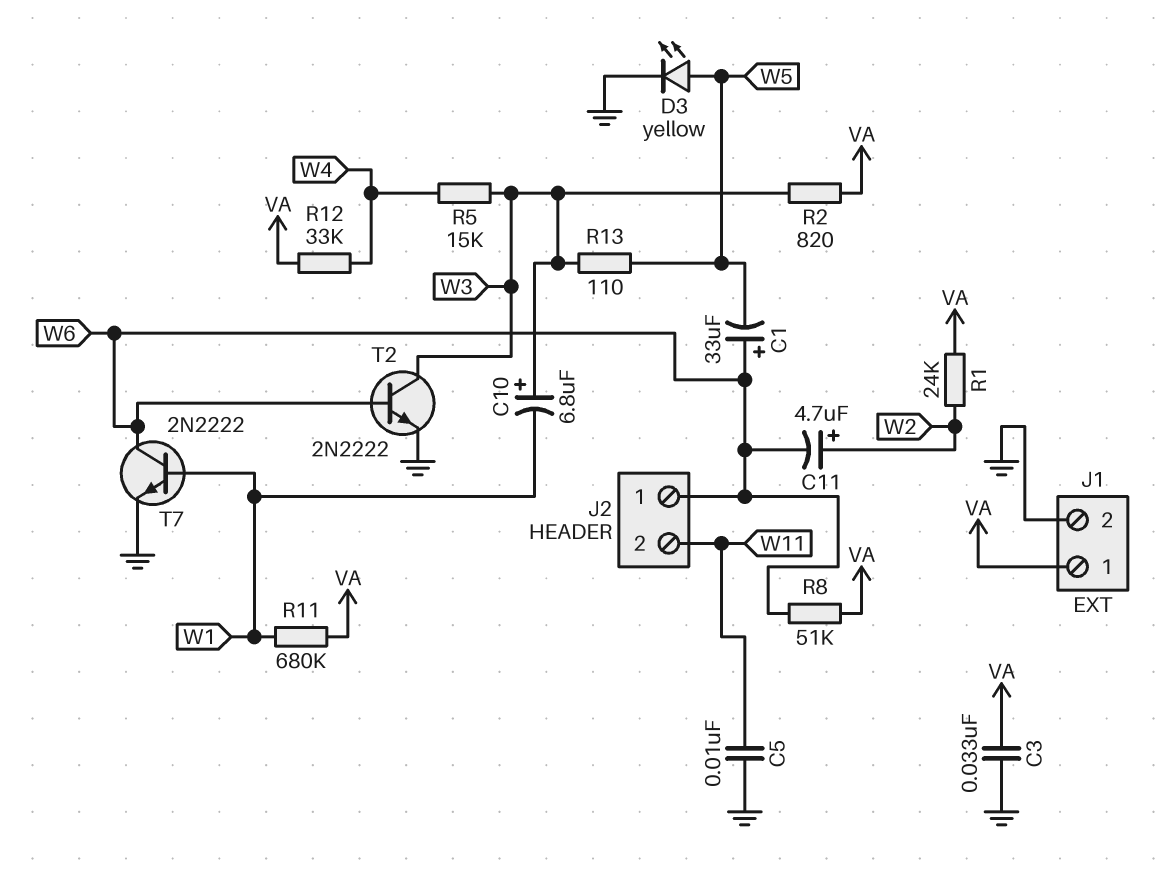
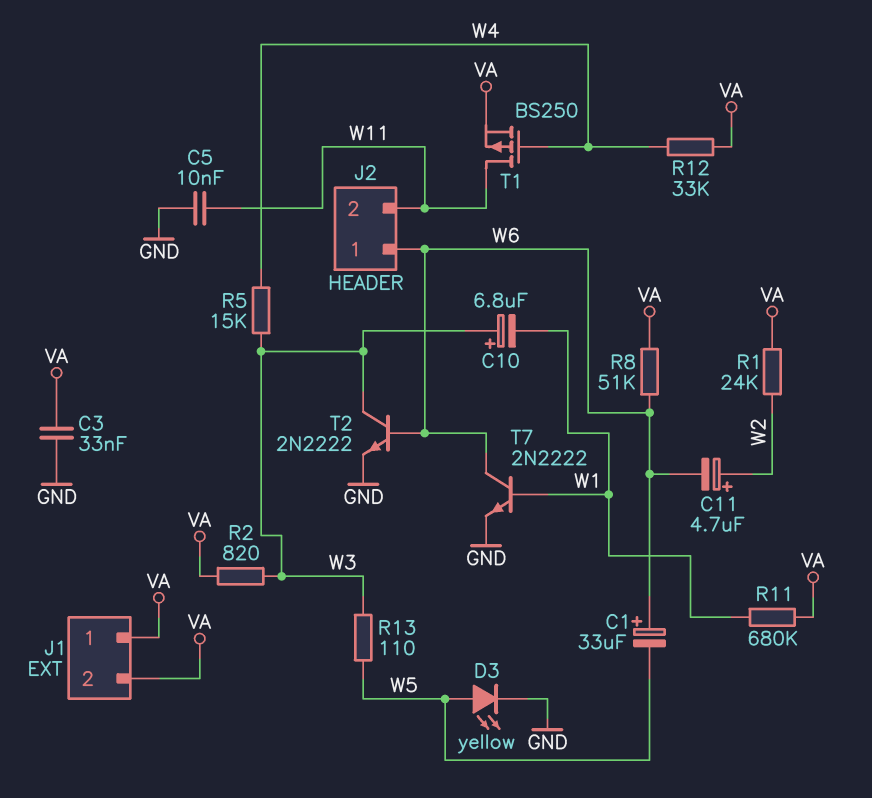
J1 pin 2: GND -> VA
T1: none -> PMOS BS250 (G W4, D W11, S VA)

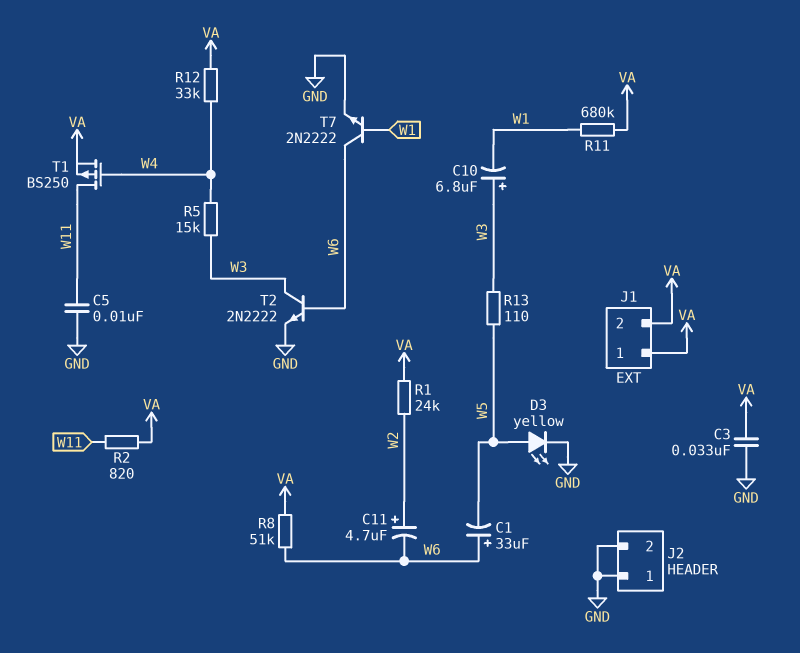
J2 pin 1: W6 -> GND
J2 pin 2: W11 -> GND
R2: 820 (VA, W3) -> 820 (VA, W11)

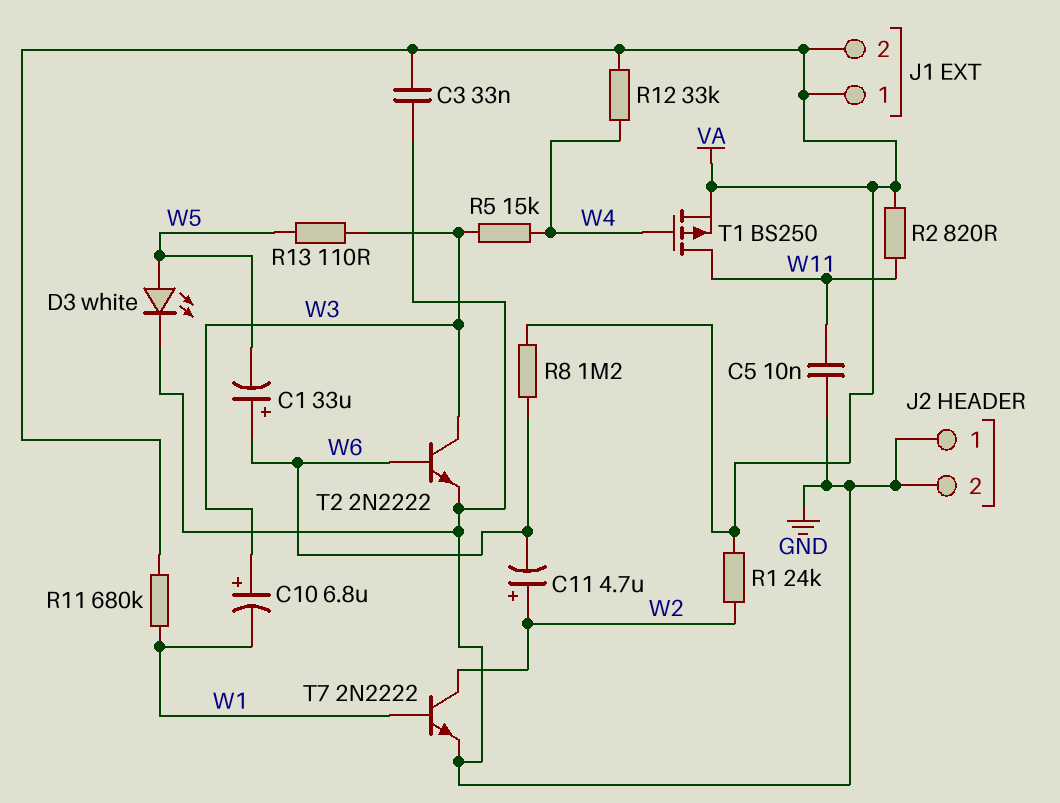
D3: LED yellow (A W5, K GND) -> LED white (A W5, K GND)
R8: 51k (VA, W6) -> 1.2M (VA, W6)
T7: NPN 2N2222 (B W1, C W6, E GND) -> NPN 2N2222 (B W1, C W2, E GND)

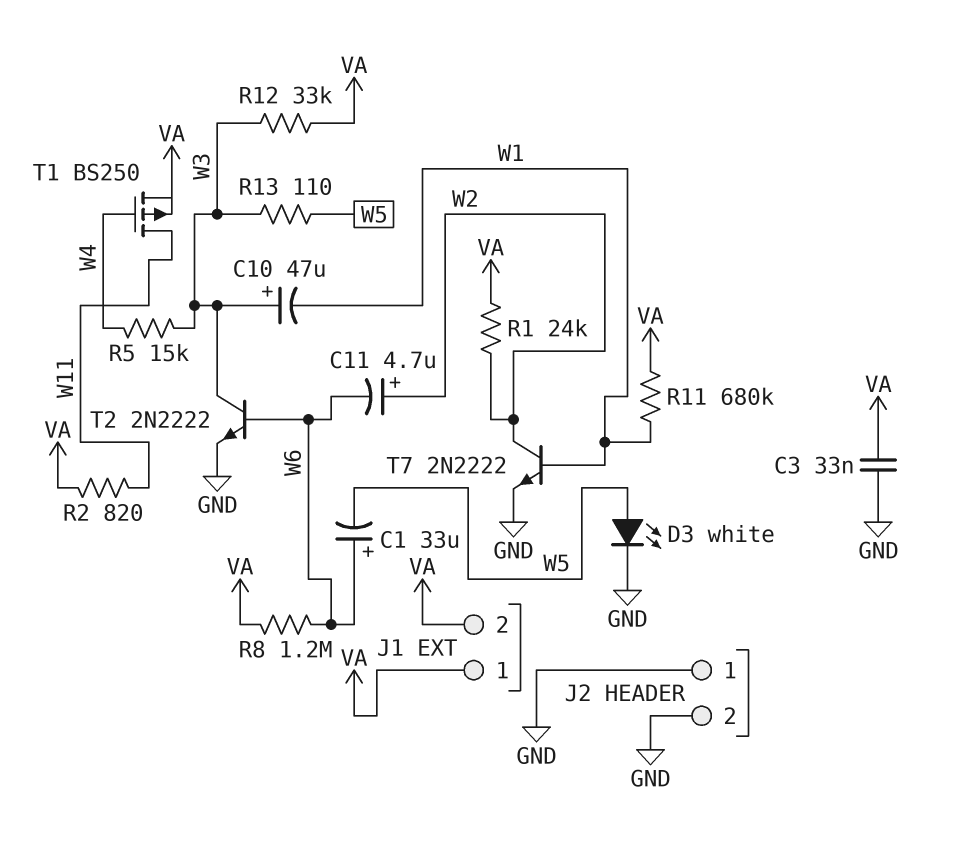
C5: 10nF (GND, W11) -> none
C10: 6.8uF (plus W3, minus W1) -> 47uF (plus W3, minus W1)
R12: 33k (VA, W4) -> 33k (VA, W3)

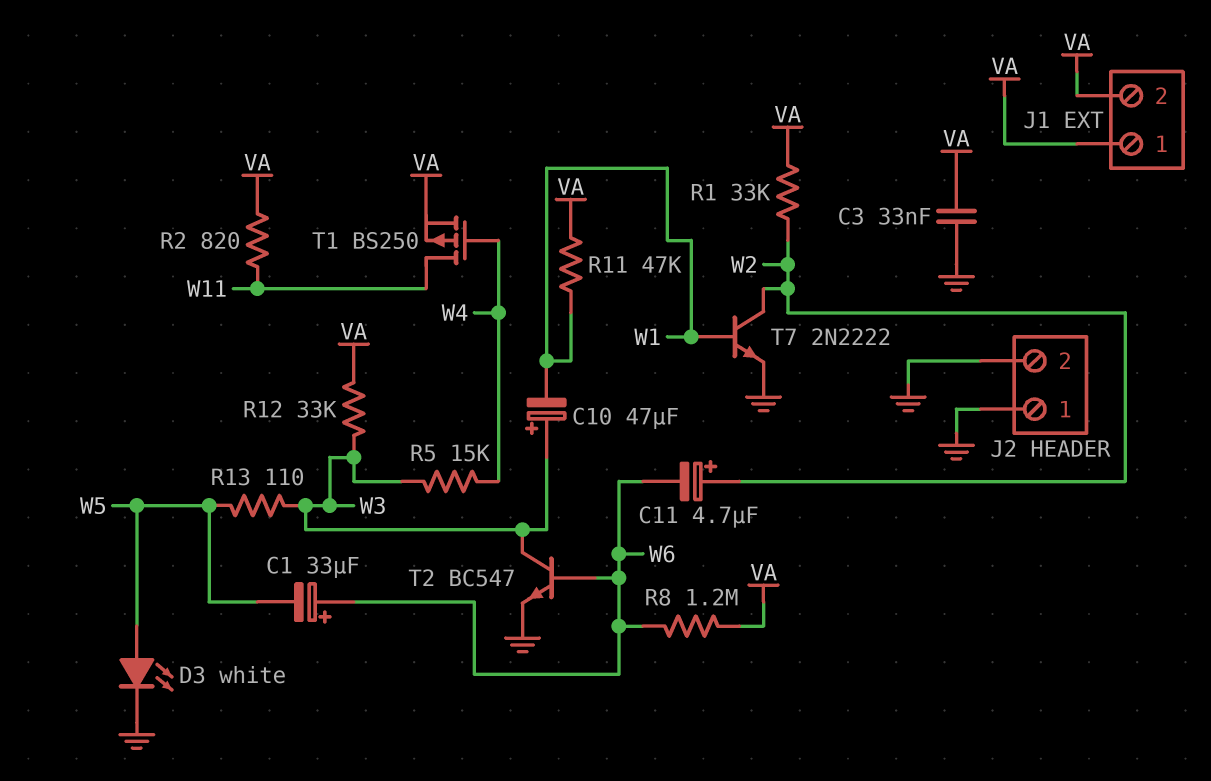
R1: 24k (VA, W2) -> 33k (VA, W2)
R11: 680k (VA, W1) -> 47k (VA, W1)
T2: NPN 2N2222 (B W6, C W3, E GND) -> NPN BC547 (B W6, C W3, E GND)

